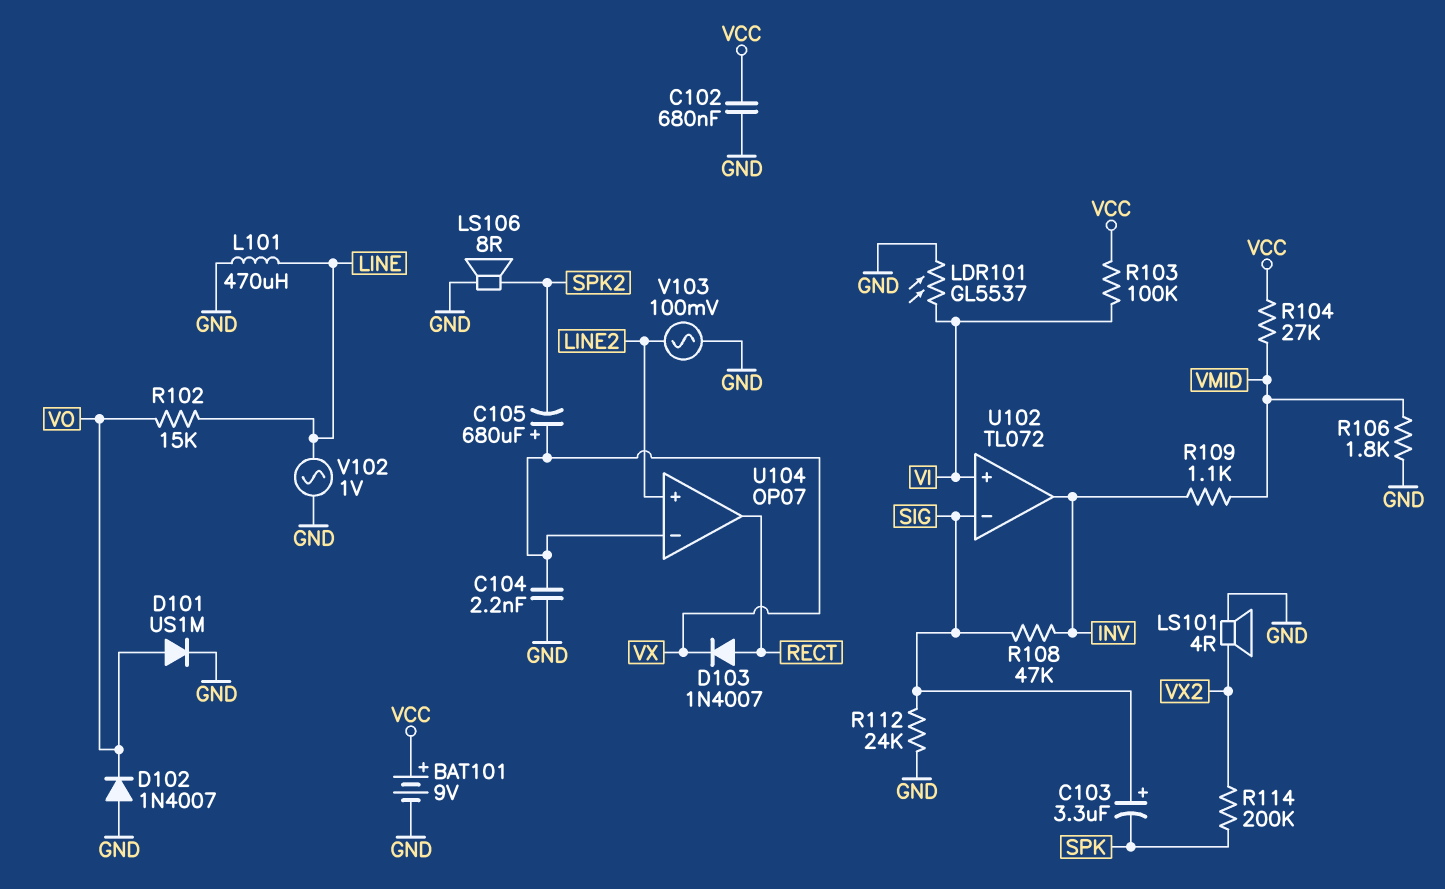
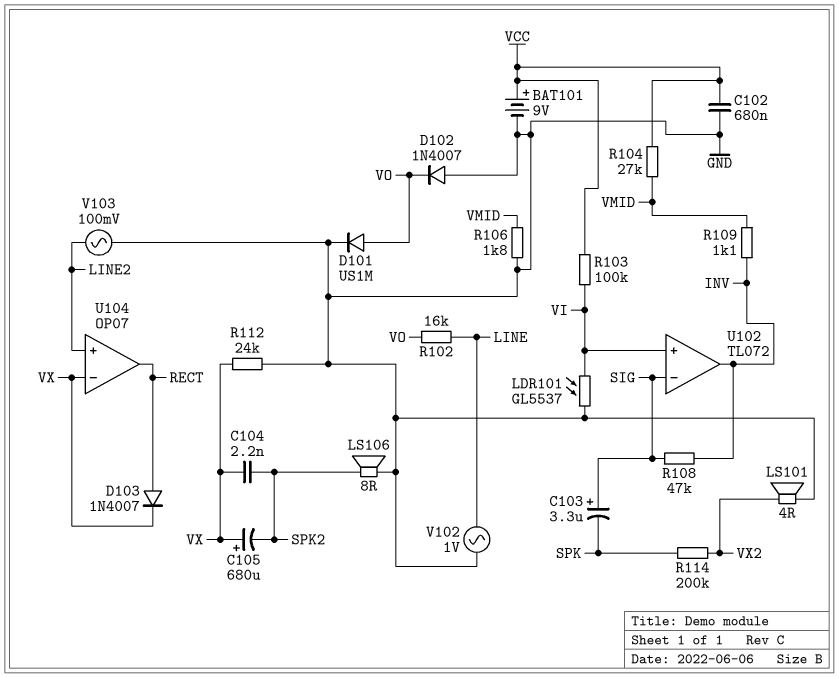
C104: 2.2nF (GND, VX) -> 2.2nF (SPK2, VX)
L101: 470uH (GND, LINE) -> none
R102: 15k (LINE, VO) -> 16k (LINE, VO)
R112: 24k (GND, SIG) -> 24k (GND, VX)

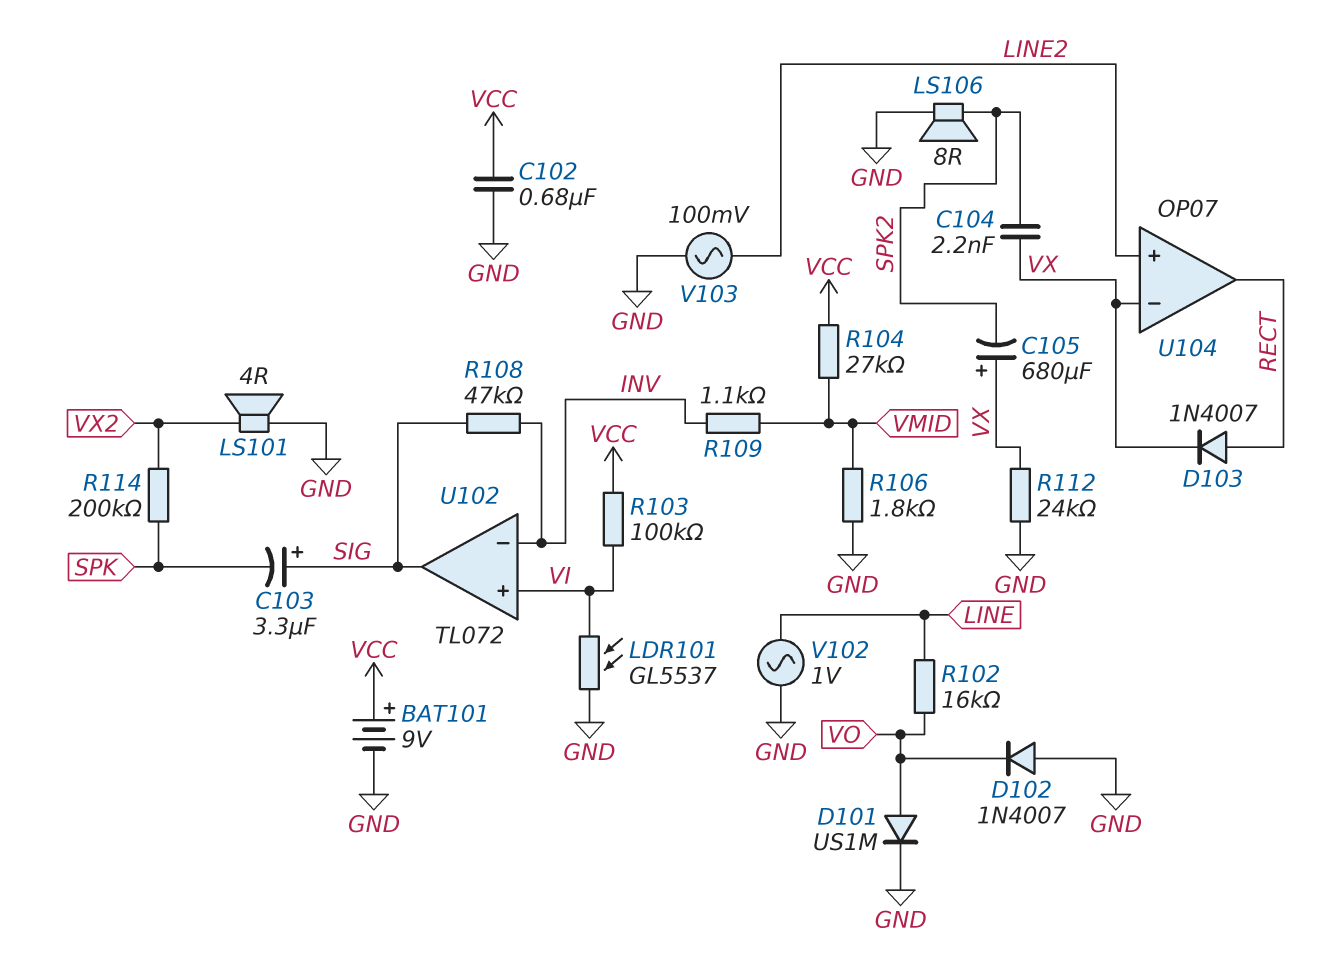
U102 pin in-: SIG -> INV
U102 pin out: INV -> SIG

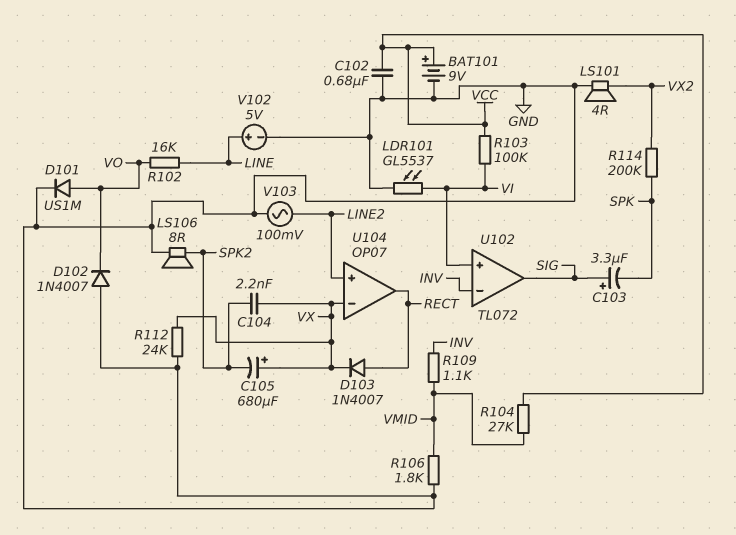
R108: 47k (INV, SIG) -> none
V102: AC 1V (GND, LINE) -> 5V (plus LINE, minus GND)

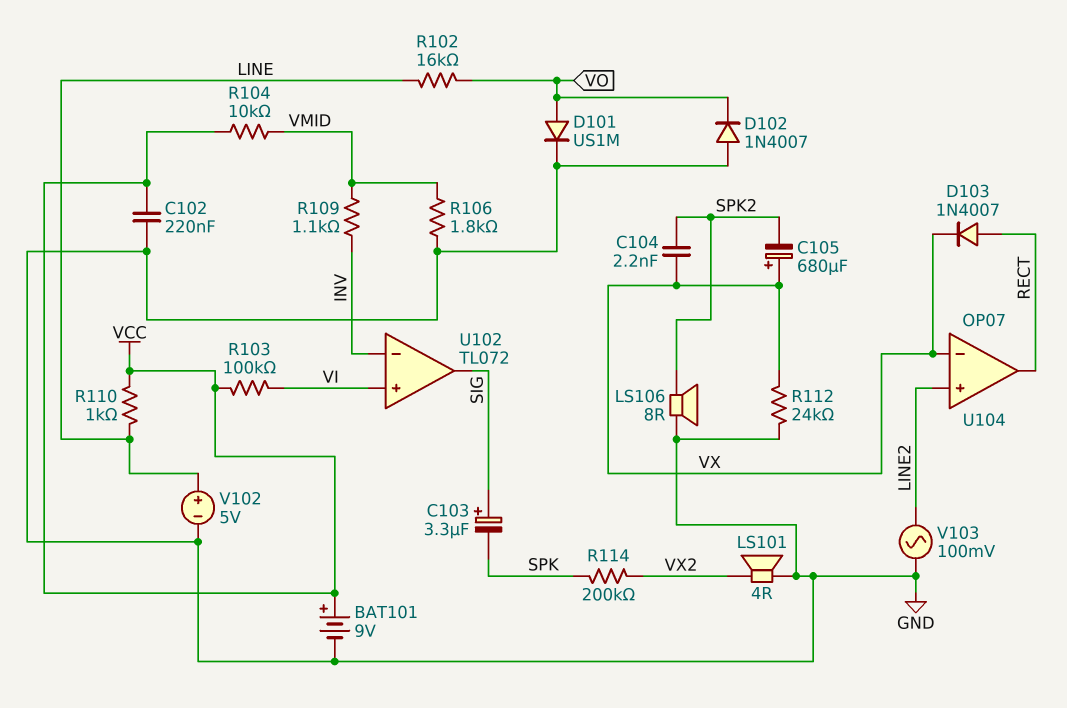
C102: 680nF (GND, VCC) -> 220nF (GND, VCC)
LDR101: GL5537 (GND, VI) -> none
R104: 27k (VCC, VMID) -> 10k (VCC, VMID)
R110: none -> 1k (LINE, VCC)

